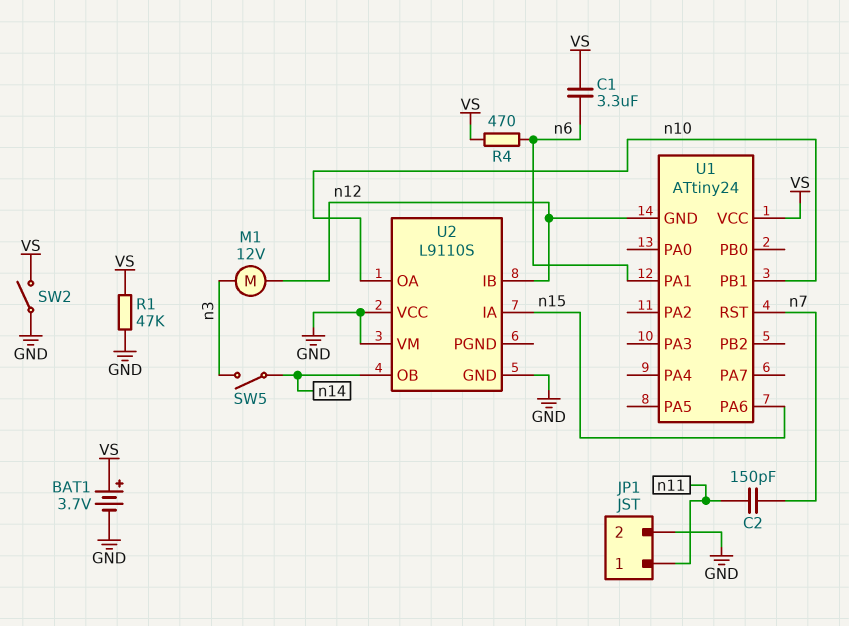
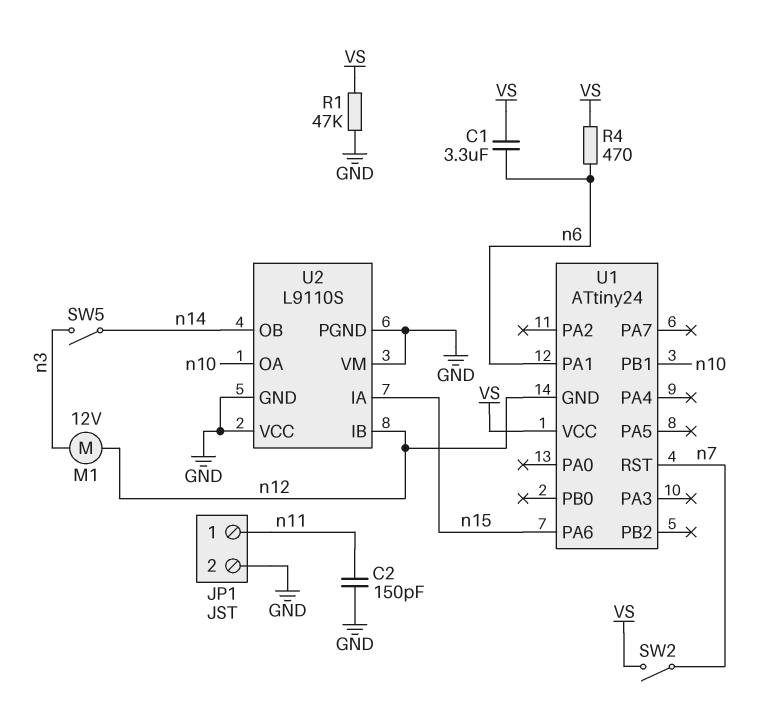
BAT1: 3.7V (plus VS, minus GND) -> none
C2: 150pF (n7, n11) -> 150pF (GND, n11)
SW2: switch (GND, VS) -> switch (VS, n7)
U2 pin PGND: none -> GND

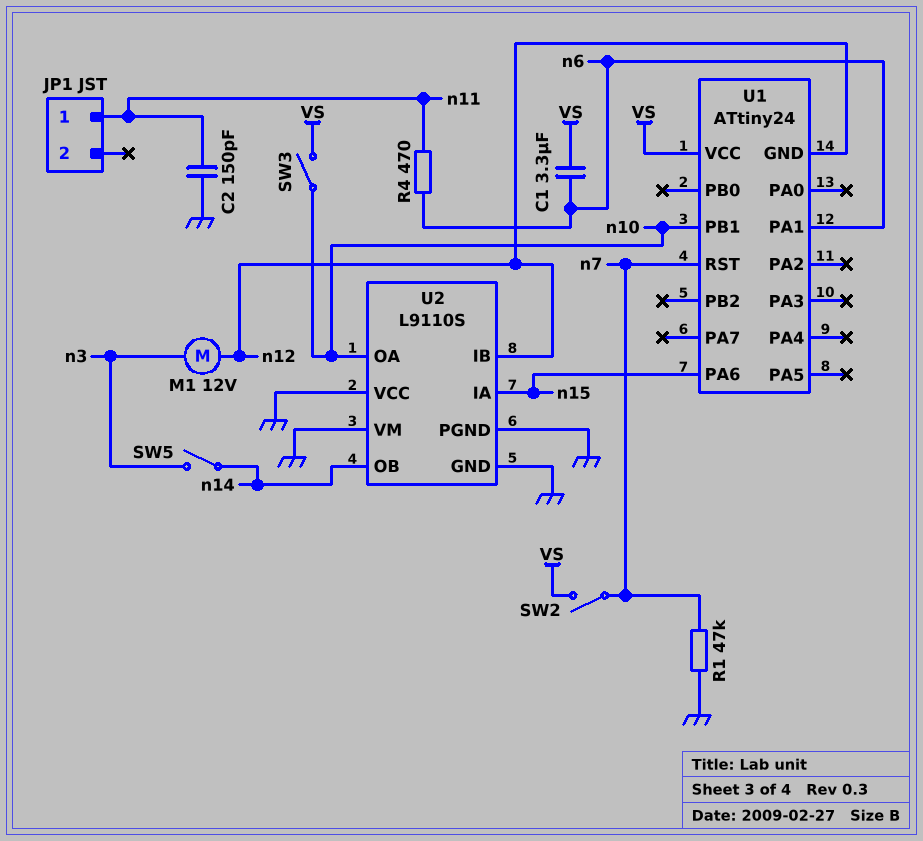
JP1 pin 2: GND -> none
R1: 47k (GND, VS) -> 47k (GND, n7)
R4: 470 (VS, n6) -> 470 (n6, n11)
SW3: none -> switch (VS, n10)

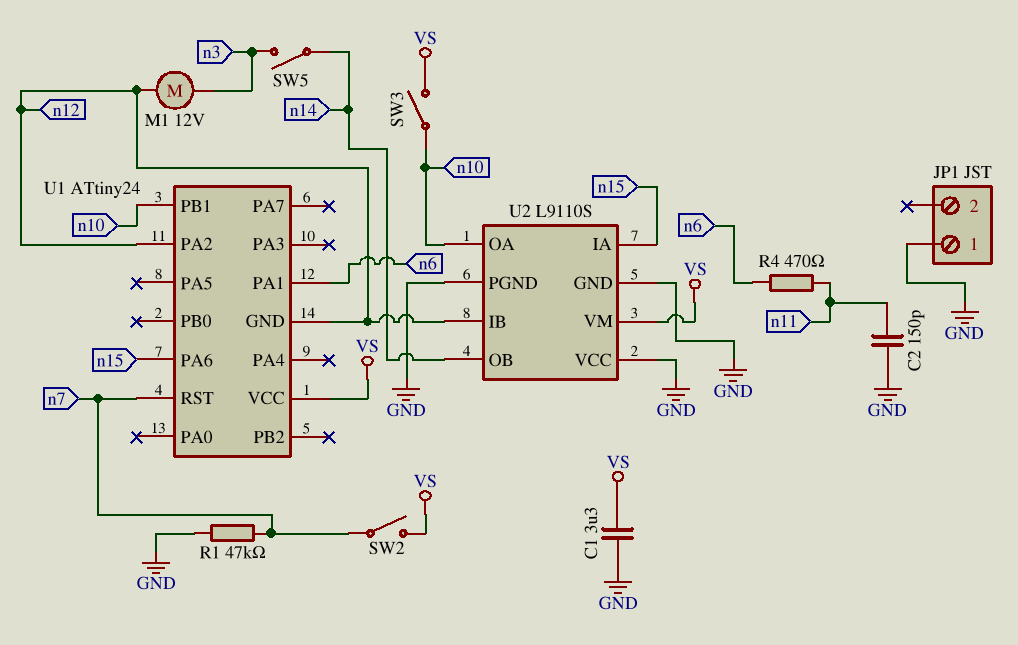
C1: 3.3uF (VS, n6) -> 3.3uF (GND, VS)
JP1 pin 1: n11 -> GND
U1 pin PA2: none -> n12
U2 pin VM: GND -> VS

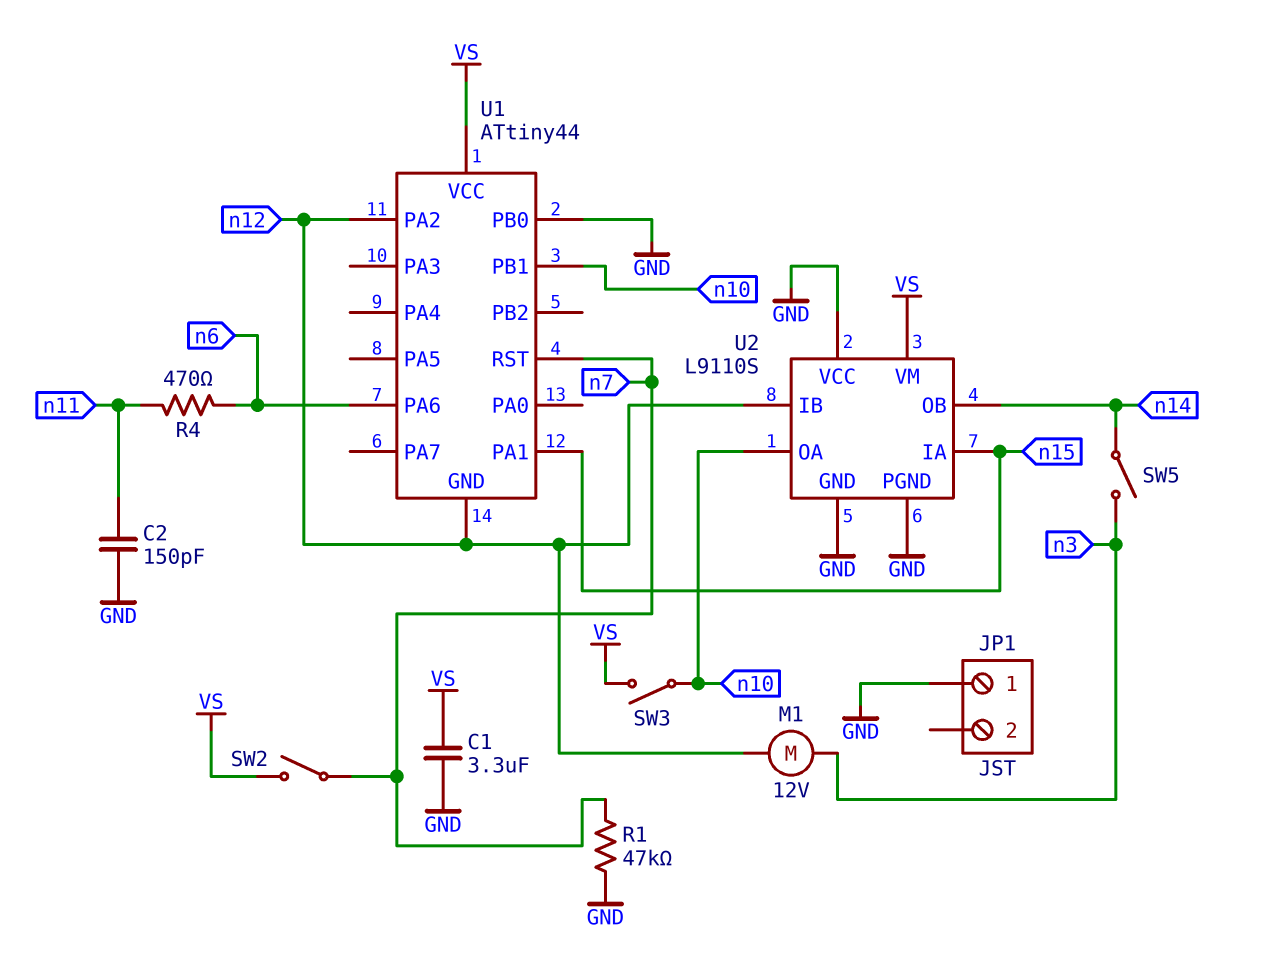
U1: ATtiny24 -> ATtiny44
U1 pin PA1: n6 -> n15
U1 pin PA6: n15 -> n6
U1 pin PB0: none -> GND

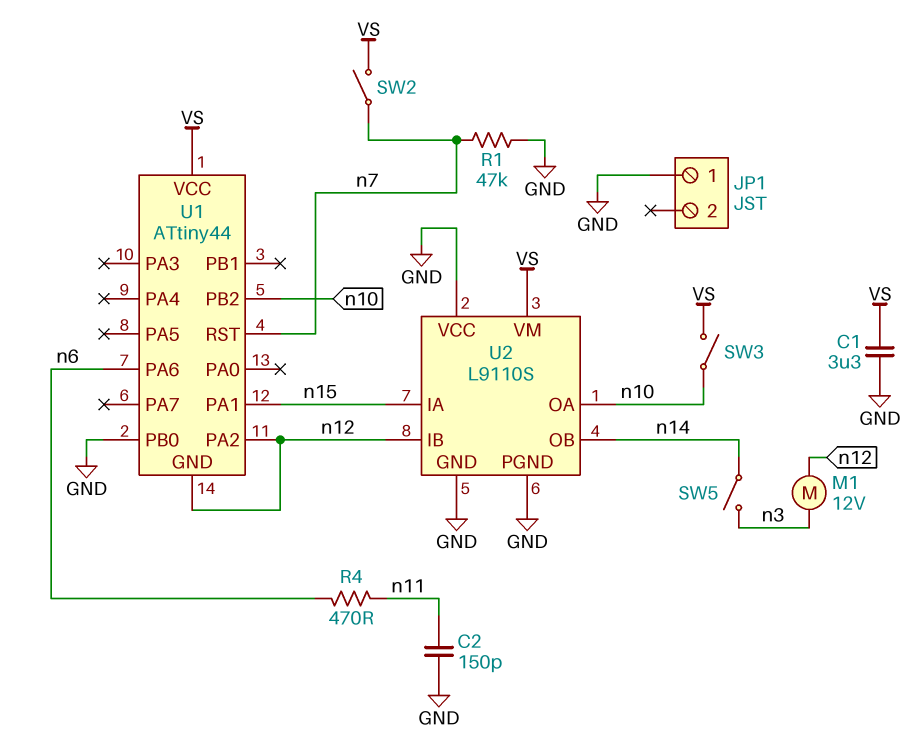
U1 pin PB1: n10 -> none
U1 pin PB2: none -> n10

